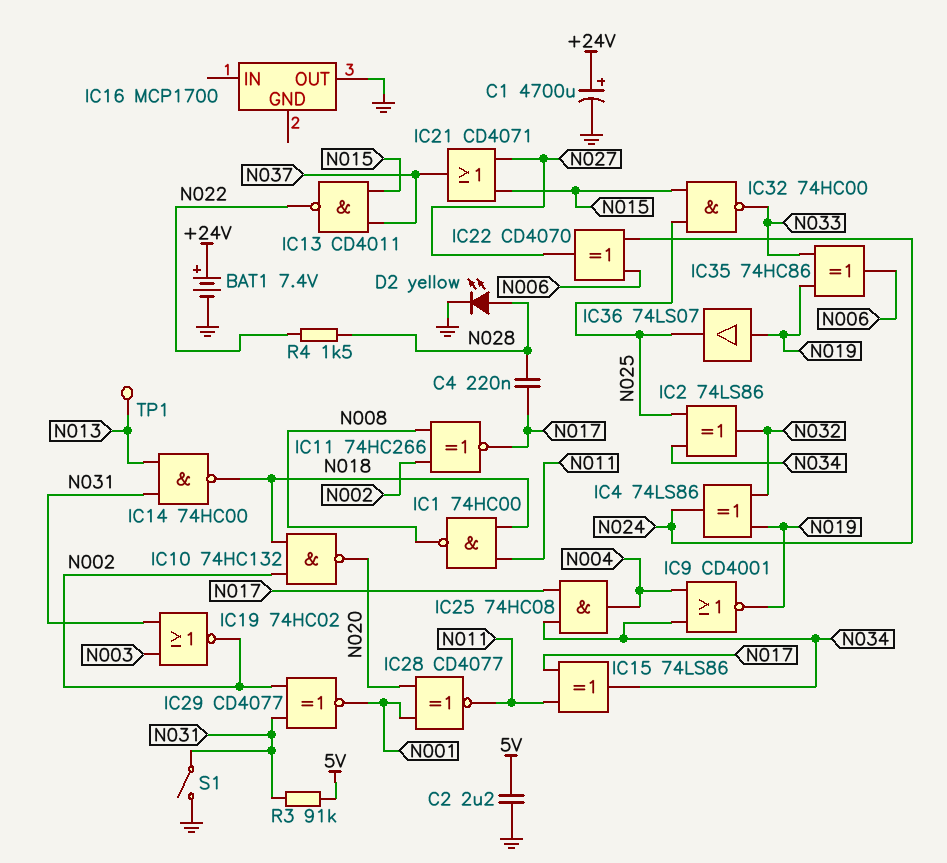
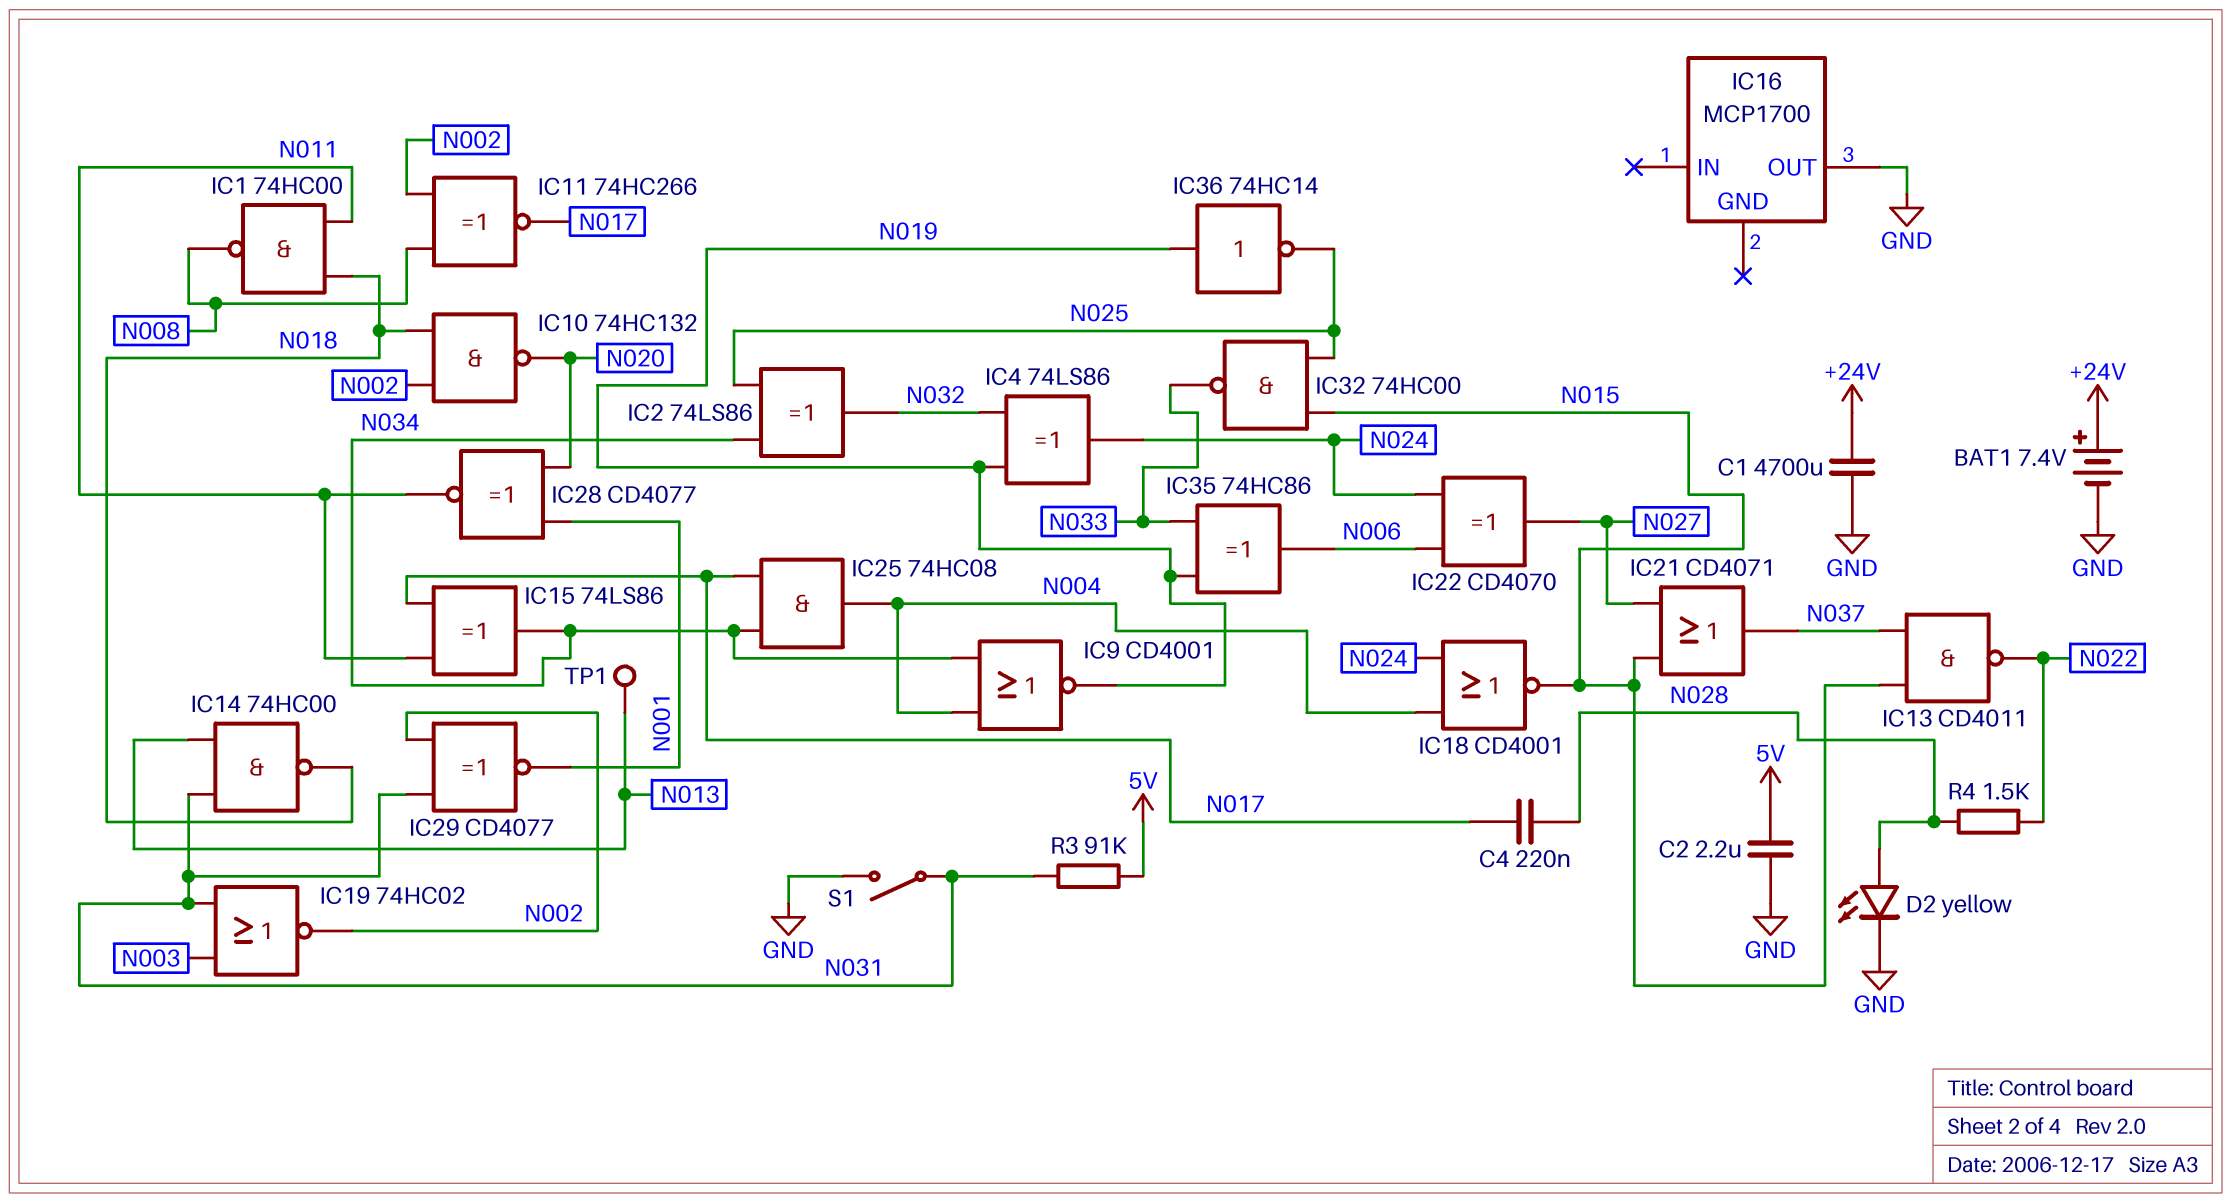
C1: 4700uF (plus +24V, minus GND) -> 4700uF (+24V, GND)
IC18: none -> NOR CD4001 (in N004, in N024, out N015)
IC36: buffer 74LS07 (in N019, out N025) -> NOT 74HC14 (in N019, out N025)

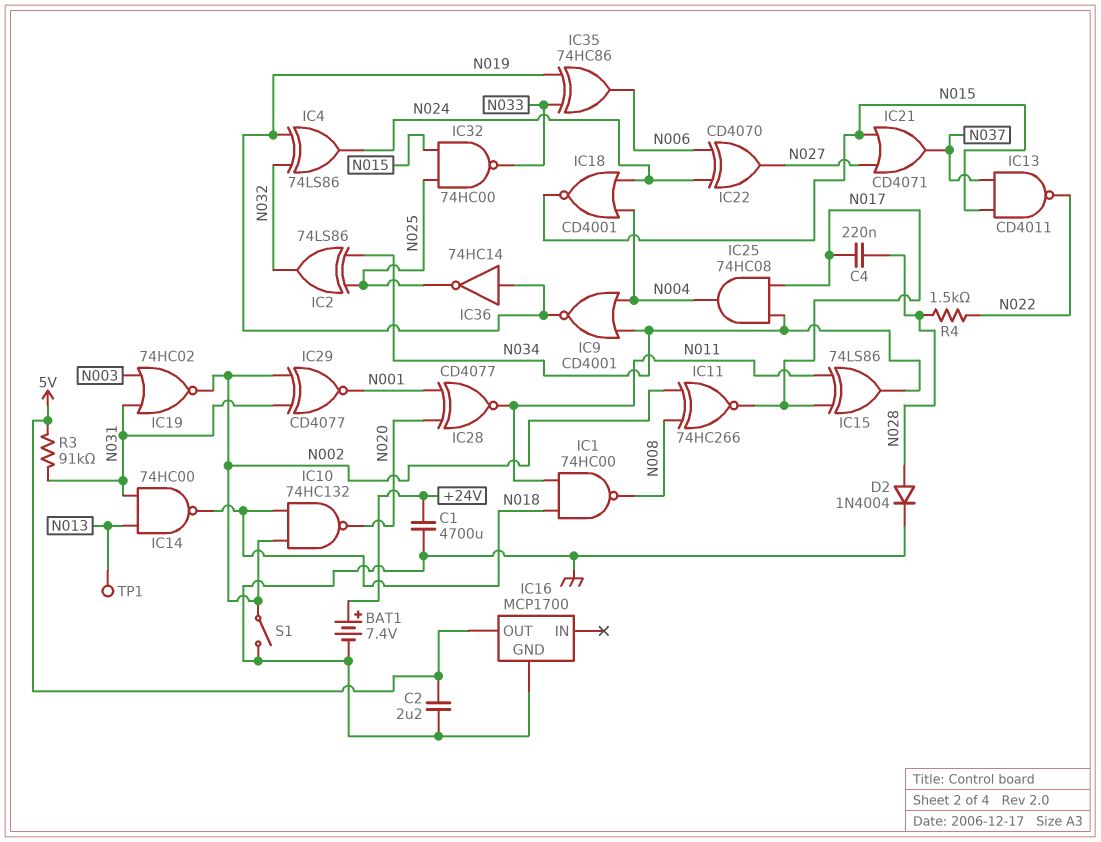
D2: LED yellow (A N028, K GND) -> diode 1N4004 (A N028, K GND)
IC16 pin GND: none -> GND
IC16 pin OUT: GND -> 5V
S1: switch (GND, N031) -> switch (GND, N002)

